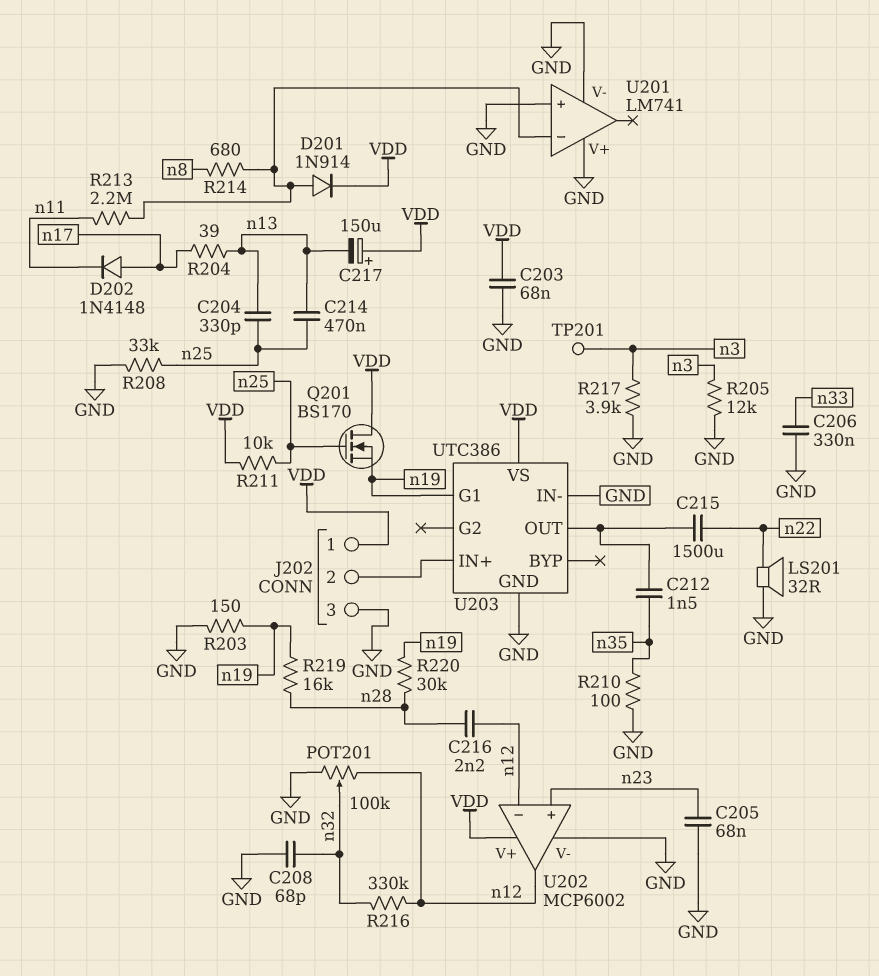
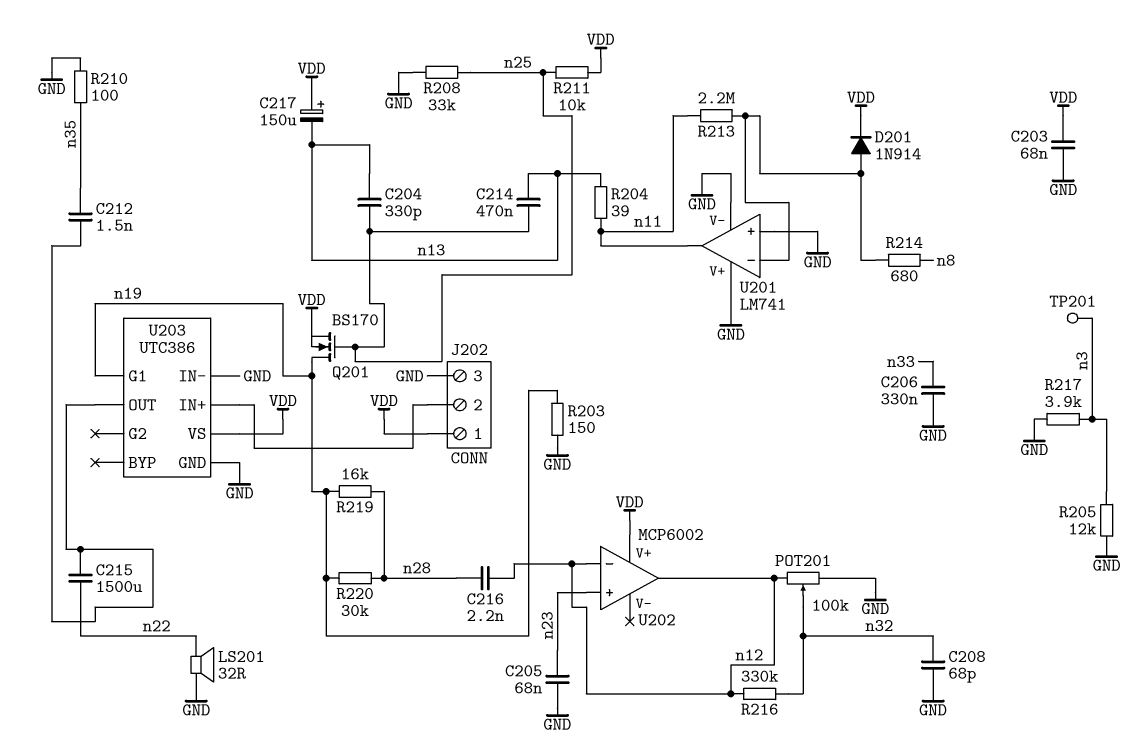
D202: diode 1N4148 (A n17, K n11) -> none
Q201: NMOS BS170 (G n25, D VDD, S n19) -> NMOS BS170 (G n25, D n19, S VDD)
R204: 39 (n13, n17) -> 39 (n11, n13)
U201 pin out: none -> n11
U202 pin V-: GND -> none

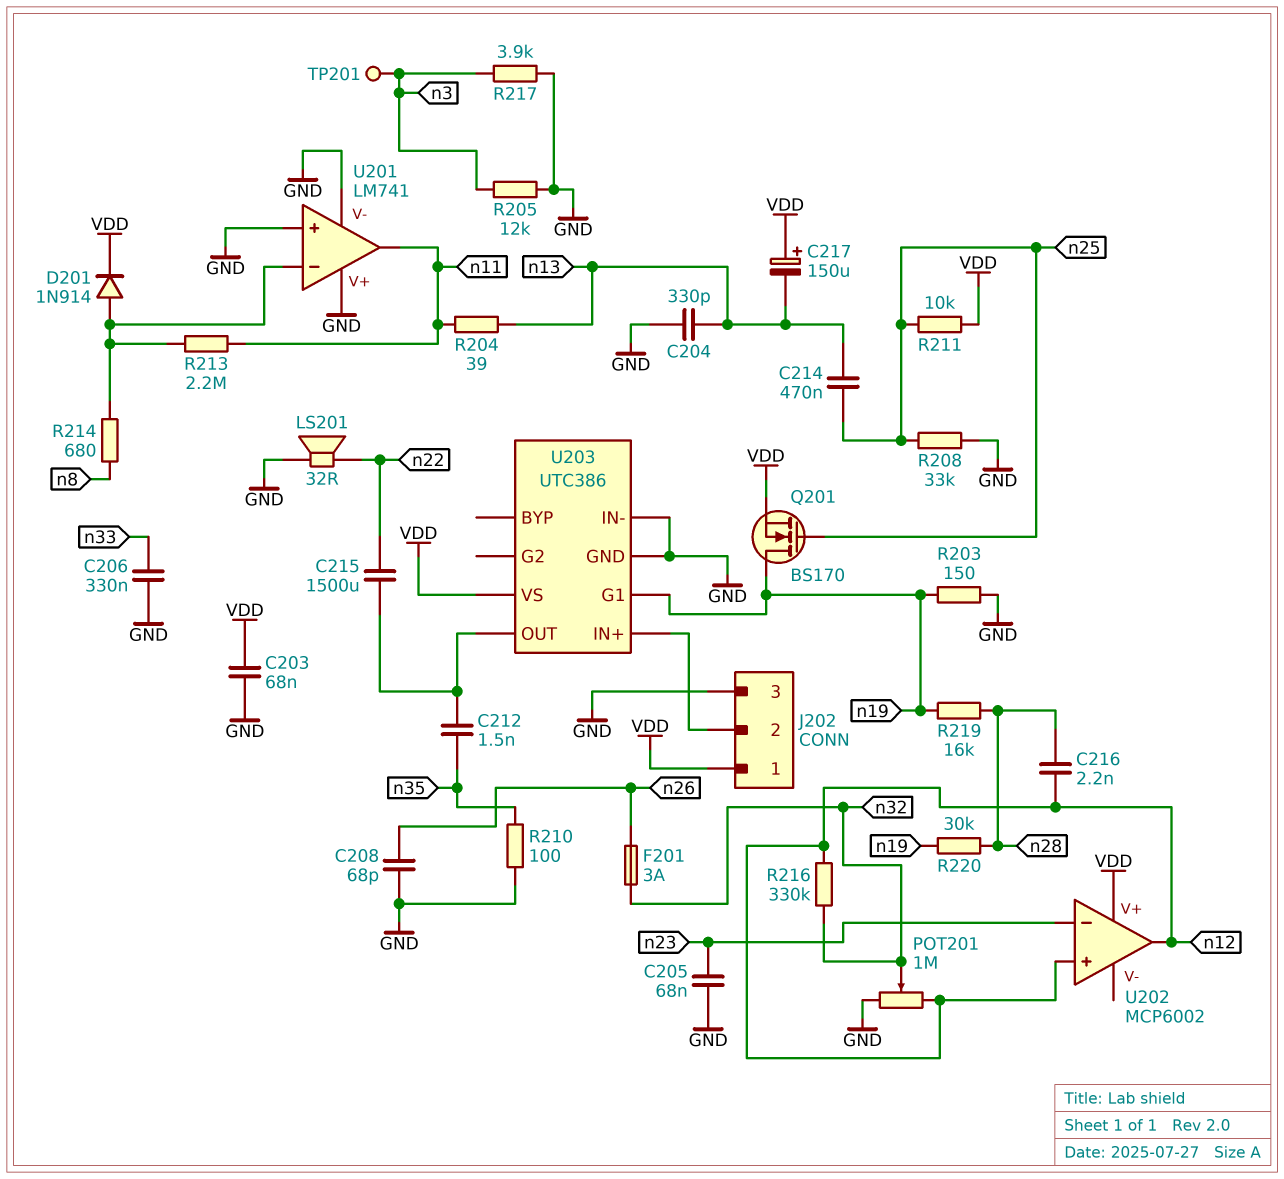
C204: 330pF (n13, n25) -> 330pF (GND, n13)
C208: 68pF (GND, n32) -> 68pF (GND, n26)
F201: none -> 3A (n26, n32)
POT201: 100k (GND, n12, wiper n32) -> 1M (GND, n12, wiper n32)
U202 pin in+: n23 -> n12
U202 pin in-: n12 -> n23

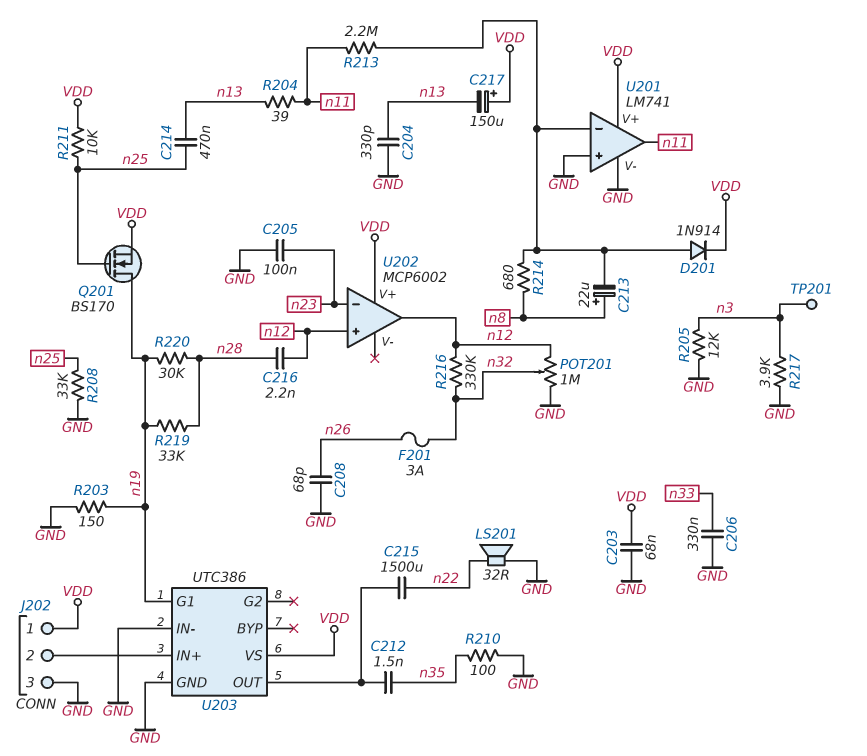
C205: 68nF (GND, n23) -> 100nF (GND, n23)
C213: none -> 22uF (plus n8, minus U201/in-)
R219: 16k (n19, n28) -> 33k (n19, n28)
U201 pin V+: GND -> VDD

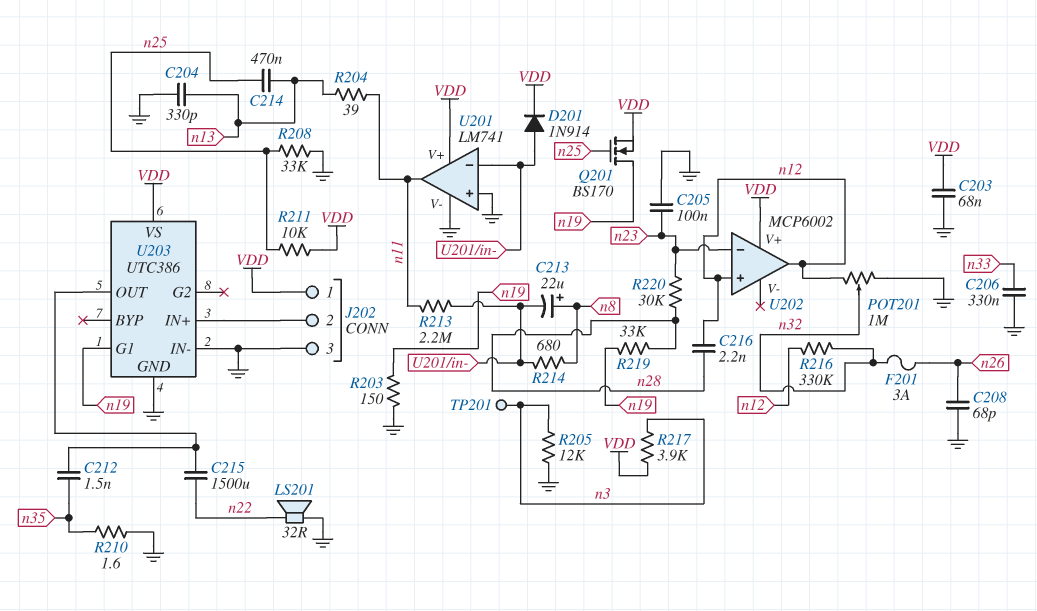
C217: 150uF (plus VDD, minus n13) -> none
R210: 100 (GND, n35) -> 1.6 (GND, n35)
R217: 3.9k (GND, n3) -> 3.9k (VDD, n3)
R220: 30k (n19, n28) -> 30k (n23, n28)

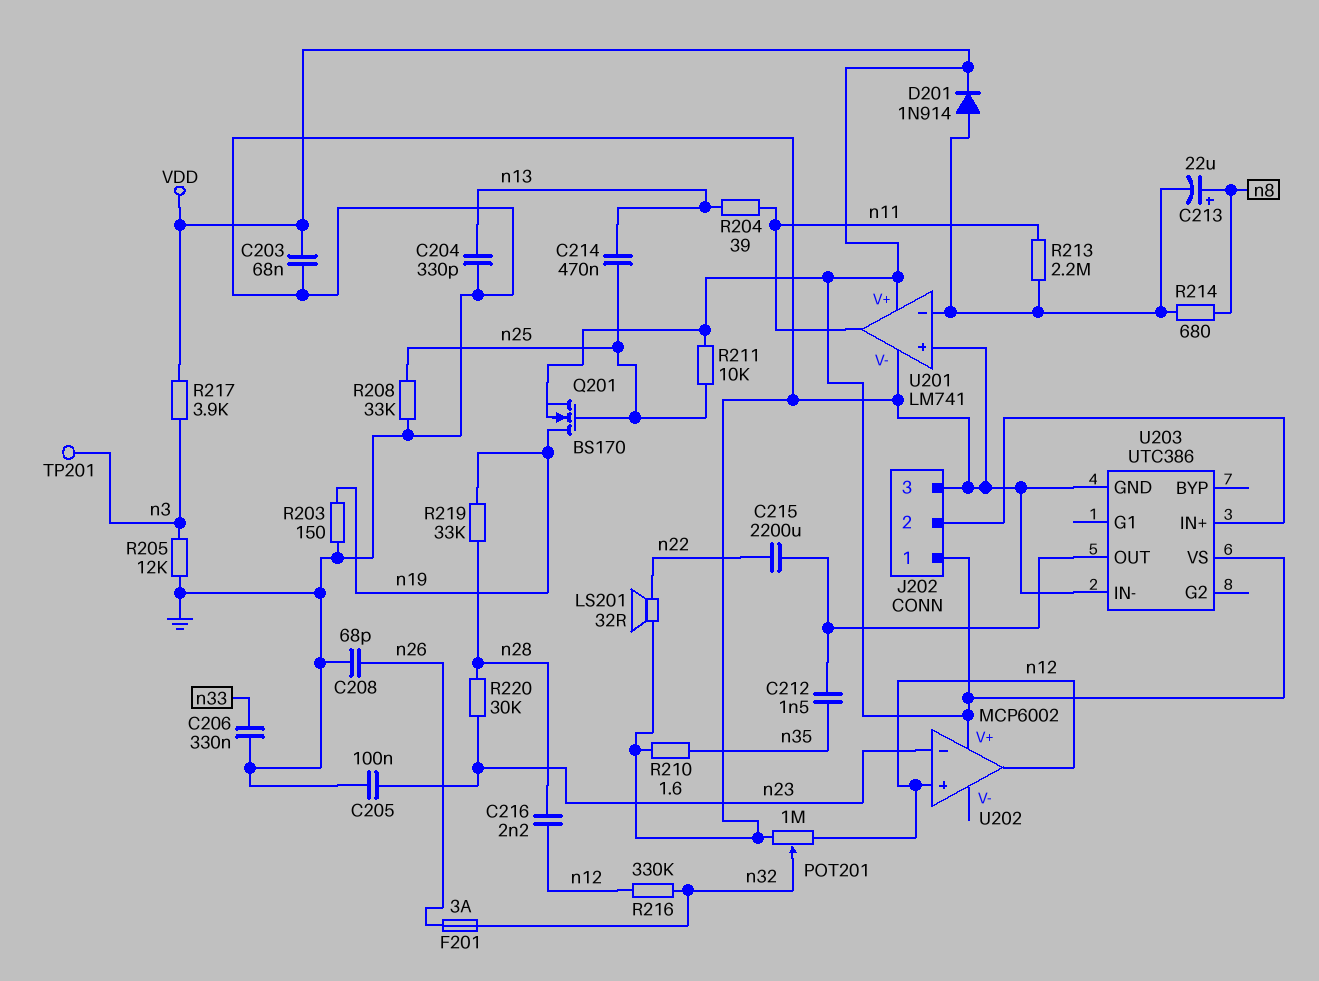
C215: 1500uF (U203/OUT, n22) -> 2200uF (U203/OUT, n22)
U203 pin G1: n19 -> none

